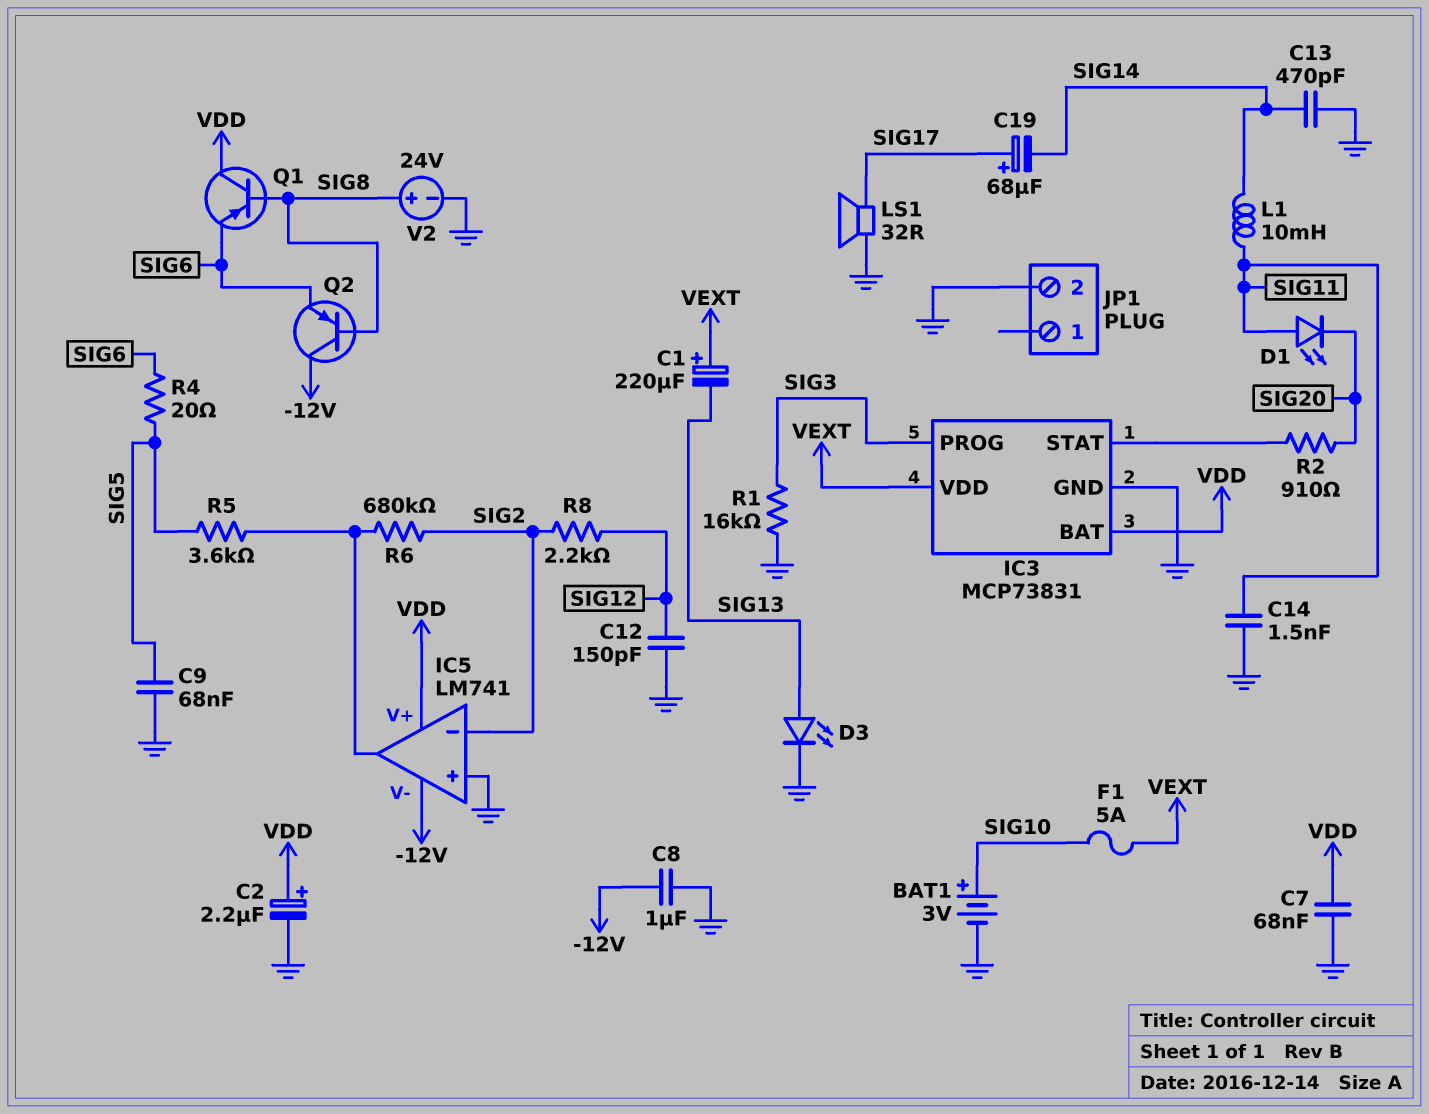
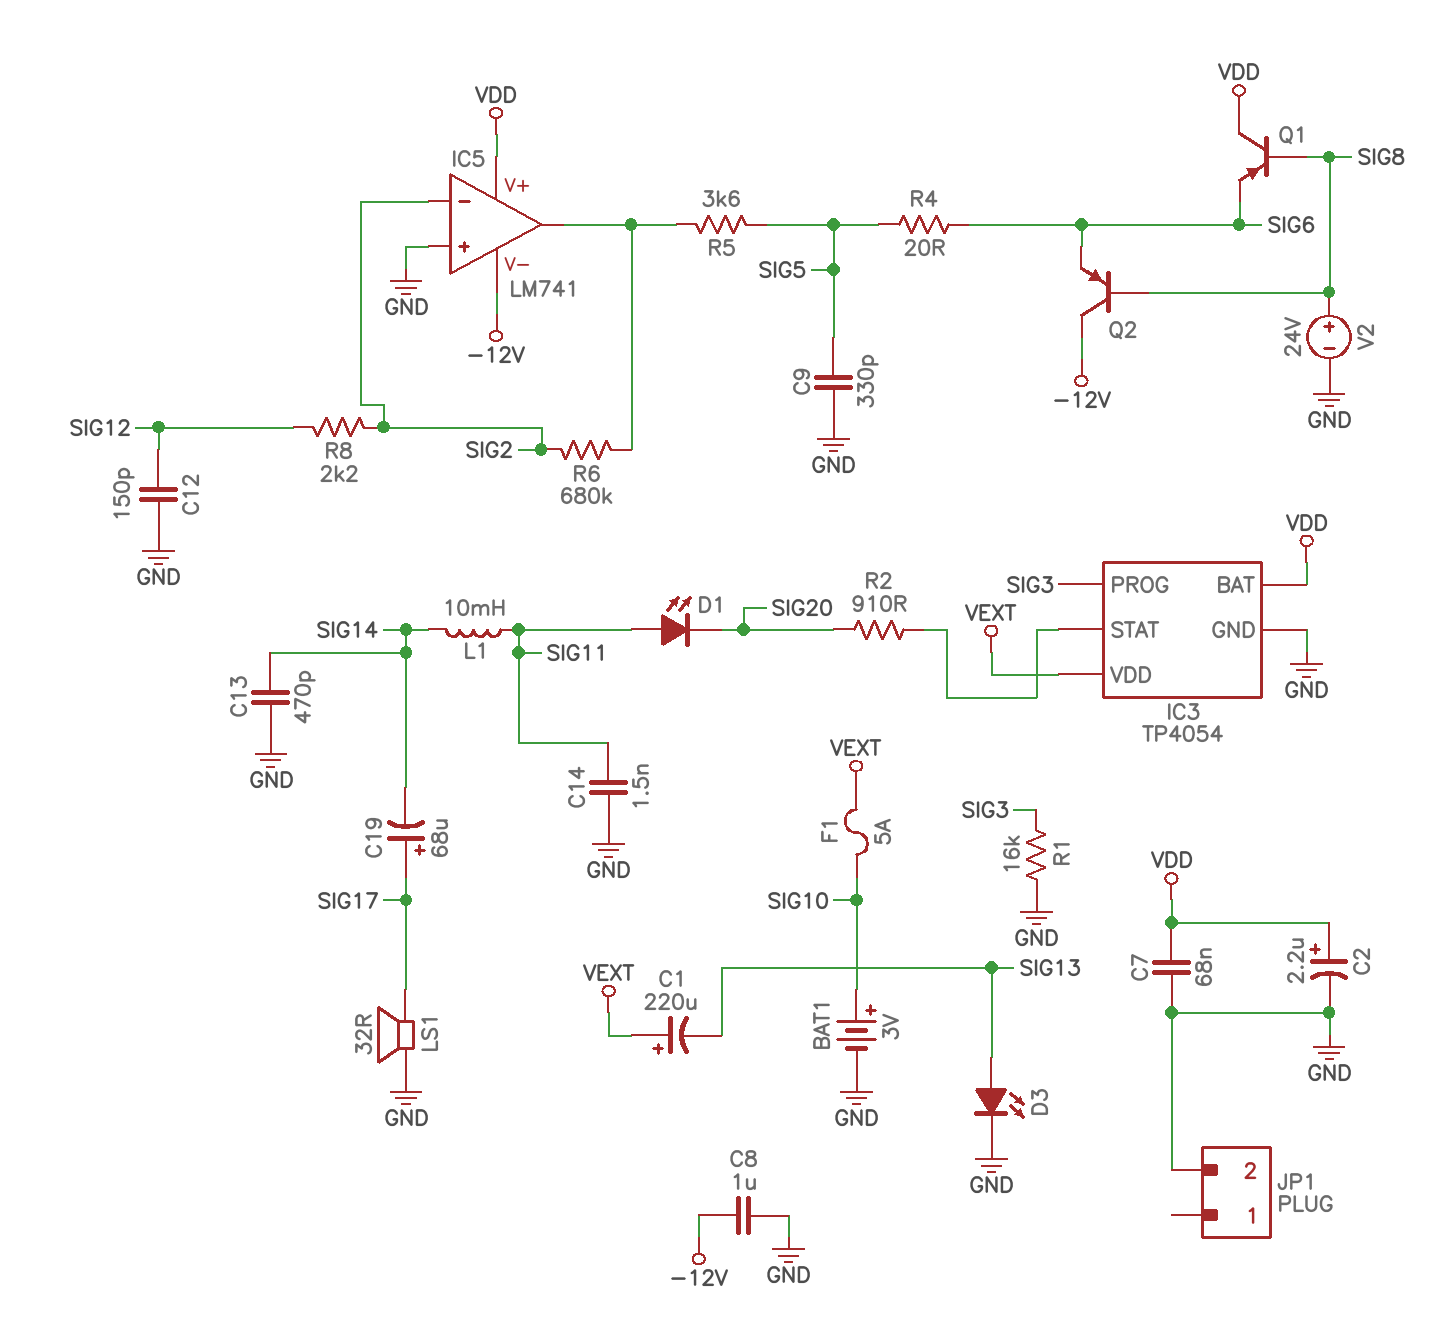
C9: 68nF (GND, SIG5) -> 330pF (GND, SIG5)
IC3: MCP73831 -> TP4054

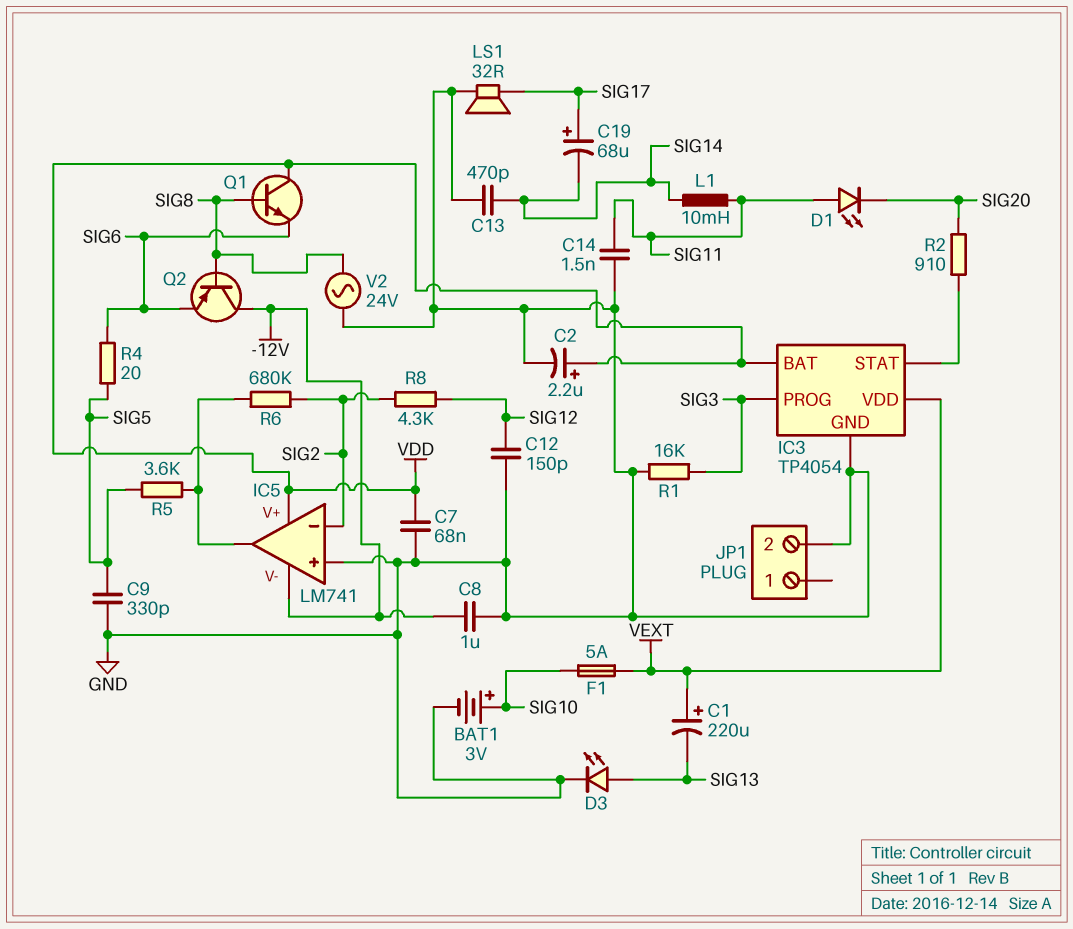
Q1: PNP (B SIG8, C VDD, E SIG6) -> NPN (B SIG8, C VDD, E SIG6)
R8: 2.2k (SIG2, SIG12) -> 4.3k (SIG2, SIG12)
V2: 24V (plus SIG8, minus GND) -> AC 24V (GND, SIG8)

